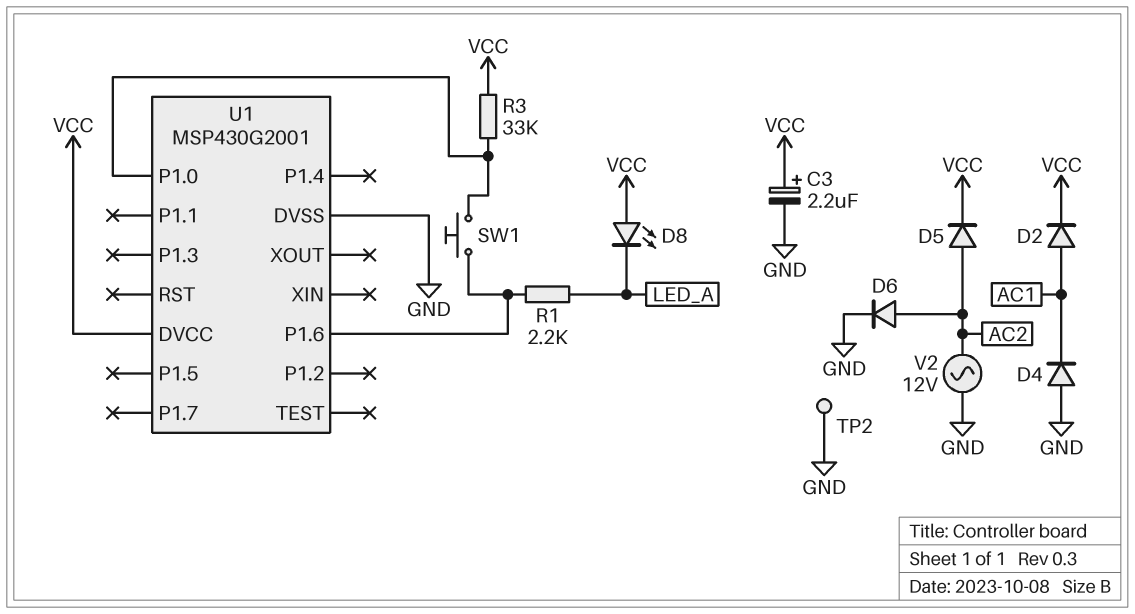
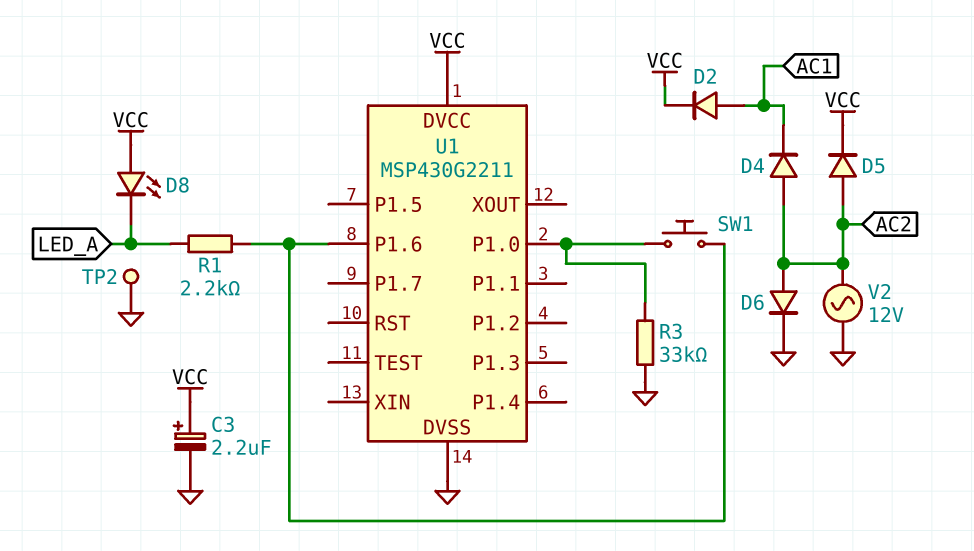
D4: diode (A GND, K AC1) -> diode (A AC2, K AC1)
R3: 33k (U1/P1.0, VCC) -> 33k (GND, U1/P1.0)
U1: MSP430G2001 -> MSP430G2211

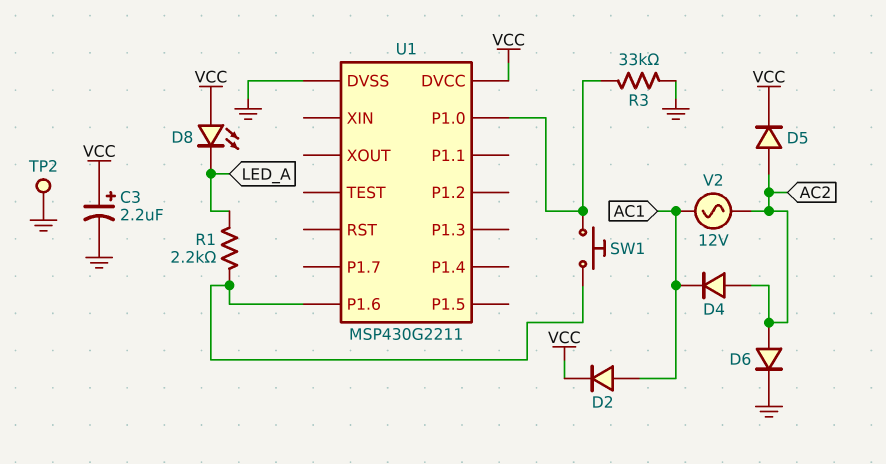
V2: AC 12V (AC2, GND) -> AC 12V (AC1, AC2)

